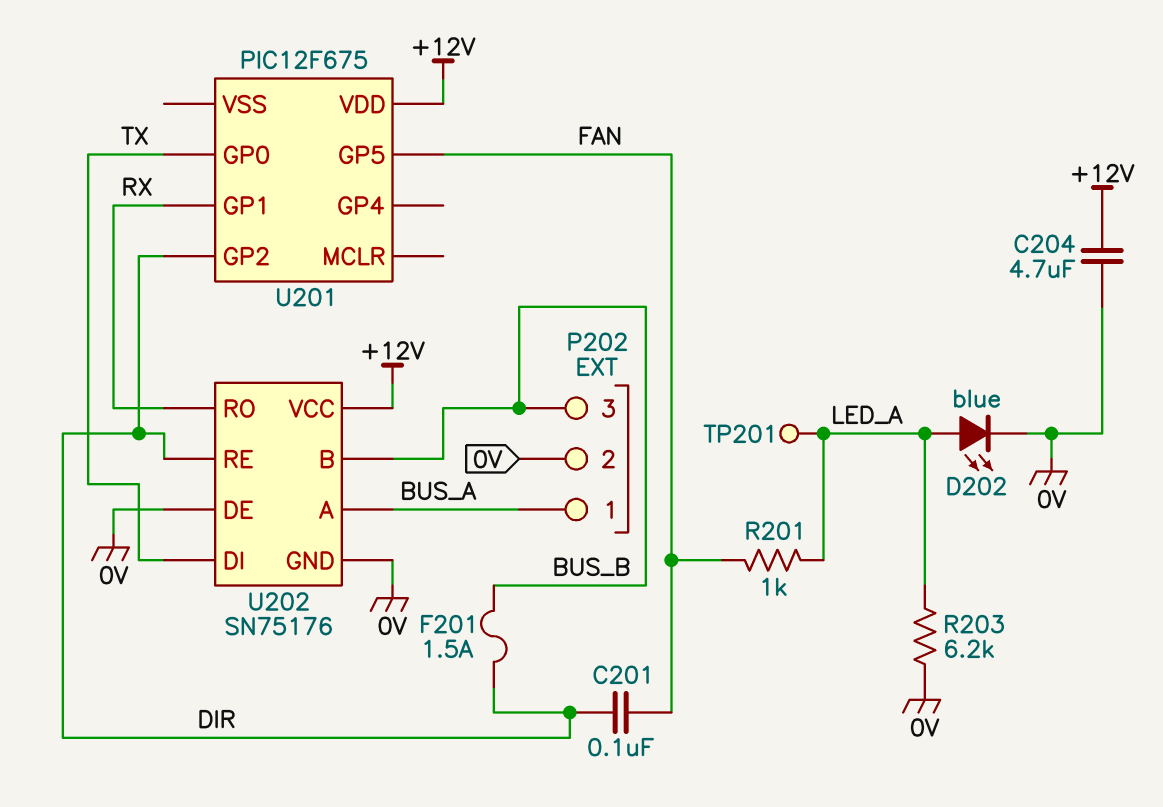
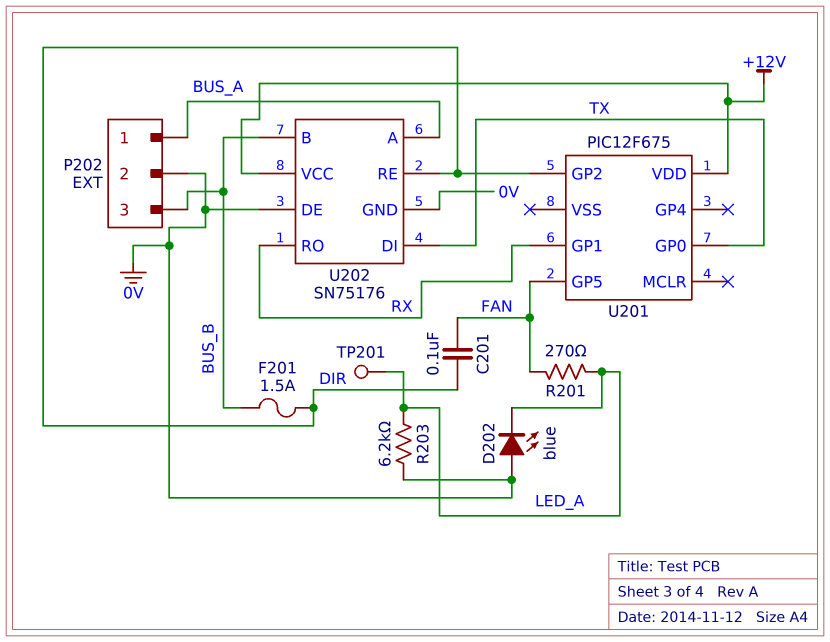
C204: 4.7uF (+12V, 0V) -> none
D202: LED blue (A LED_A, K 0V) -> LED blue (A 0V, K LED_A)
R201: 1k (FAN, LED_A) -> 270 (FAN, LED_A)

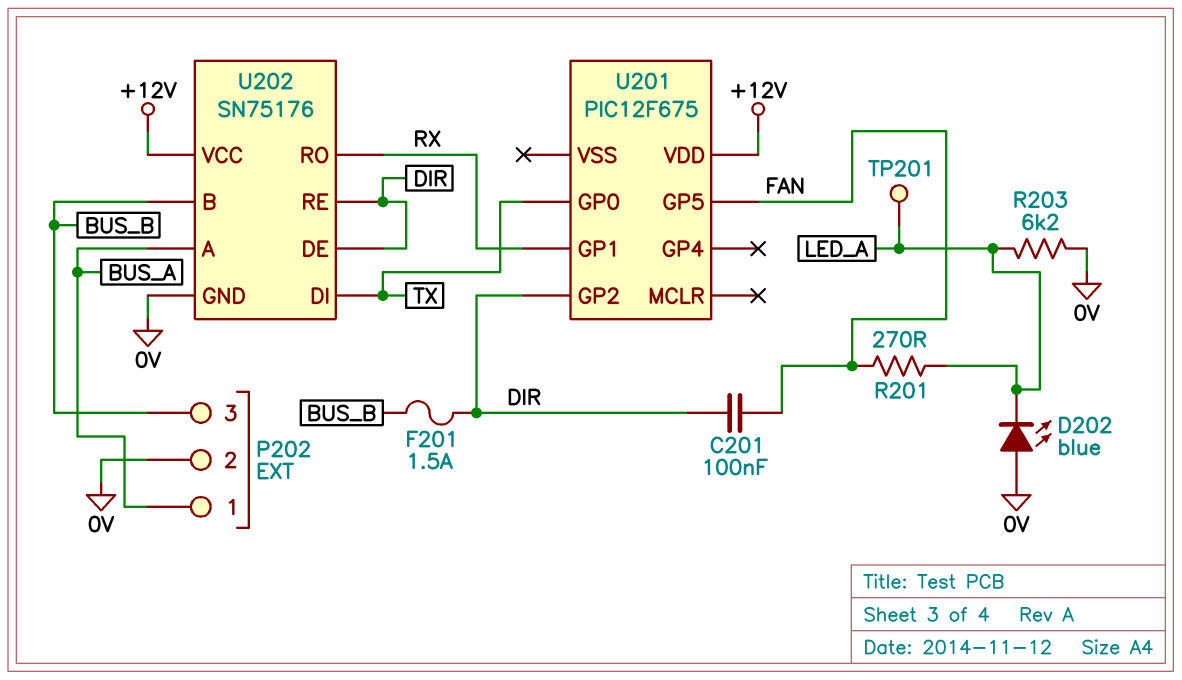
U202 pin DE: 0V -> DIR

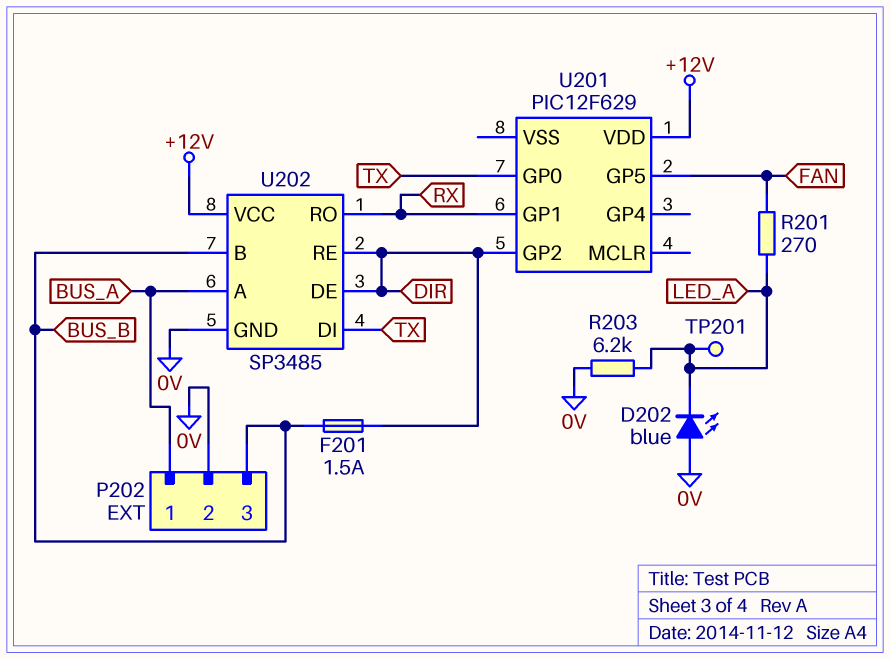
C201: 100nF (DIR, FAN) -> none
U201: PIC12F675 -> PIC12F629
U202: SN75176 -> SP3485

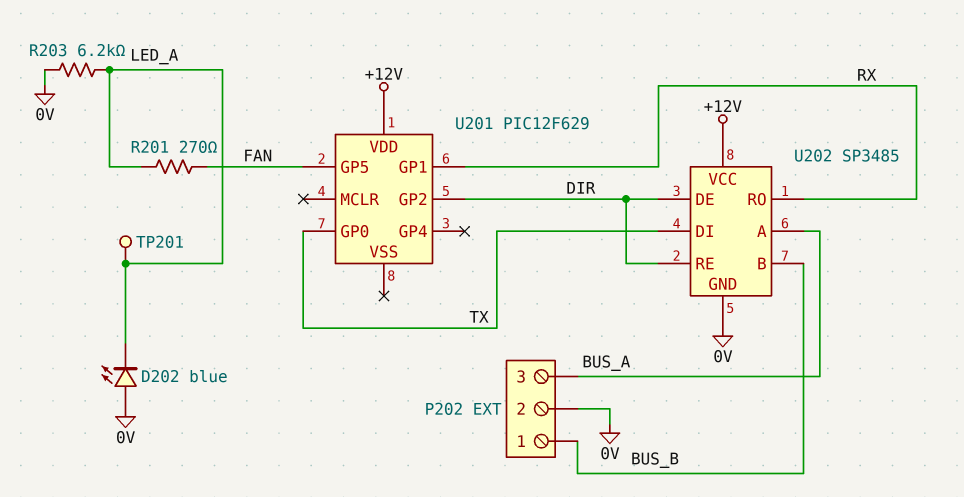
F201: 1.5A (BUS_B, DIR) -> none
P202 pin 1: BUS_A -> BUS_B
P202 pin 3: BUS_B -> BUS_A

